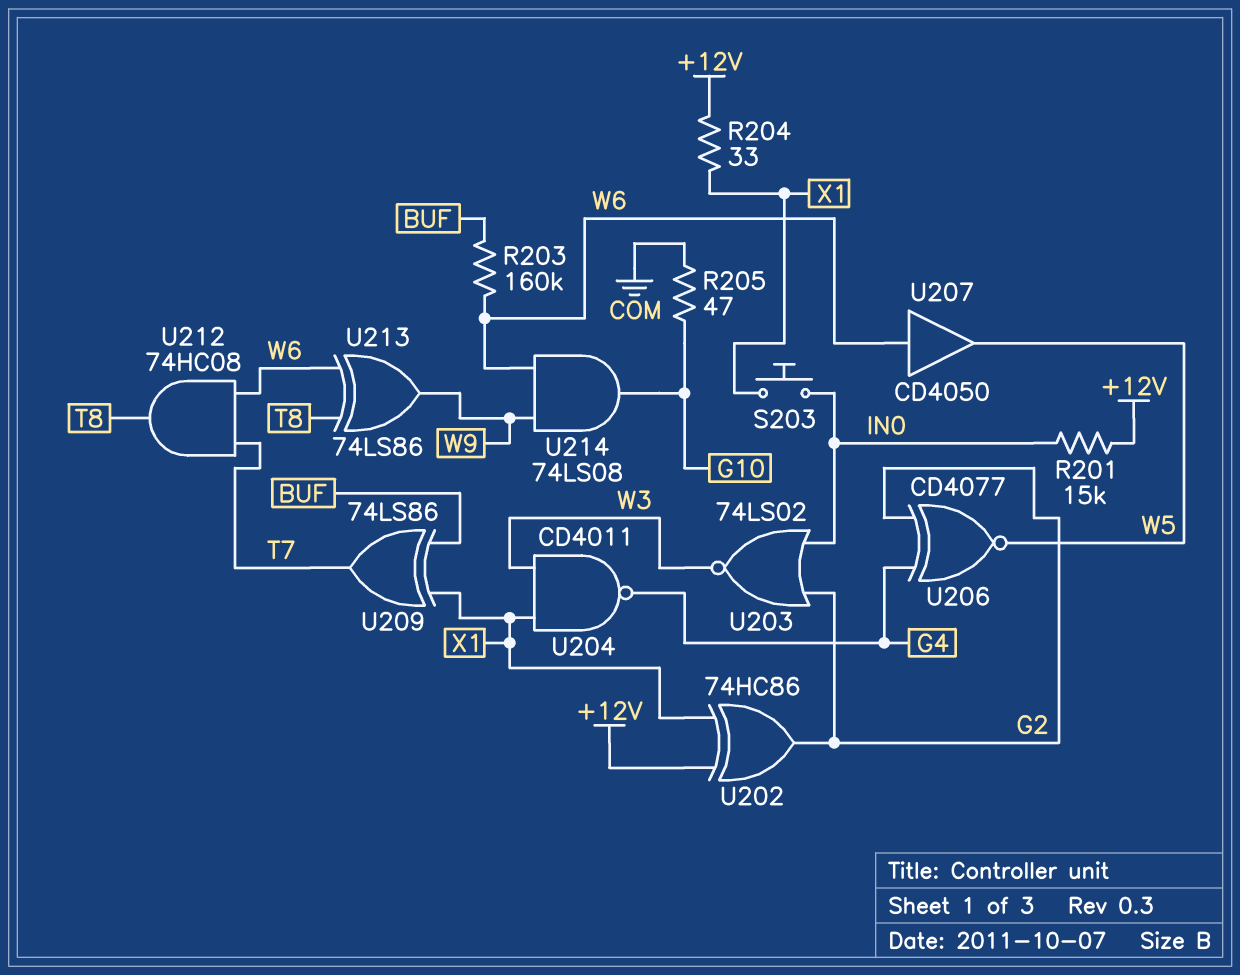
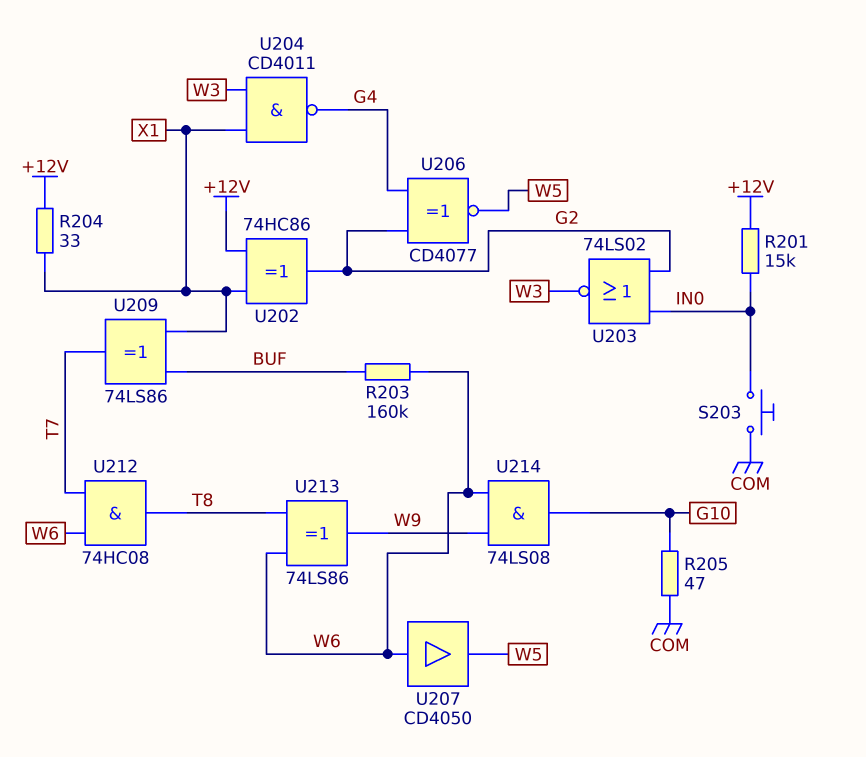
S203: button (IN0, X1) -> button (COM, IN0)

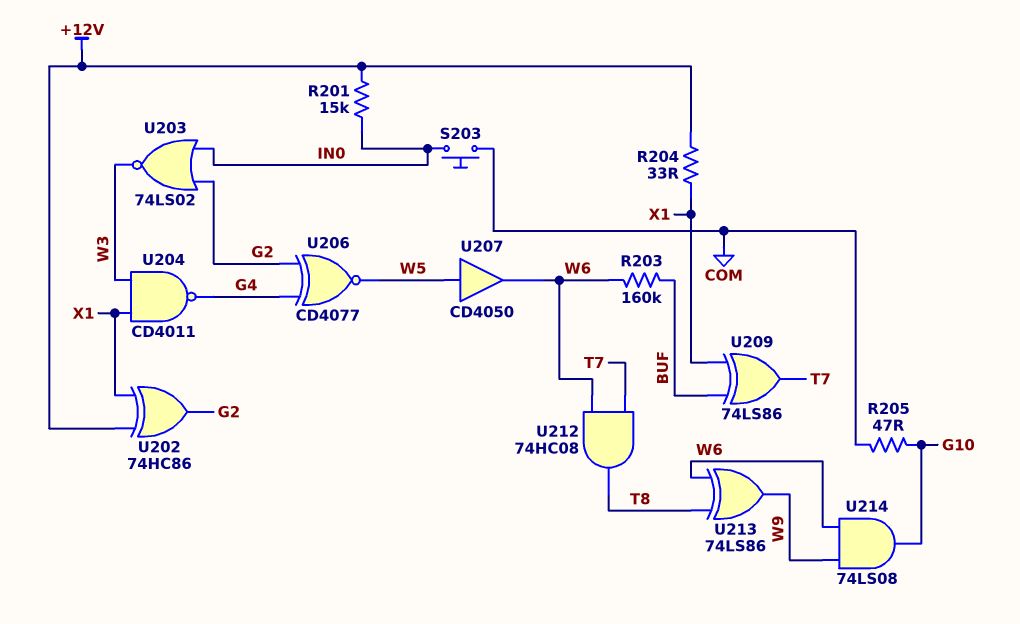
U207: buffer CD4050 (in W6, out W5) -> buffer CD4050 (in W5, out W6)

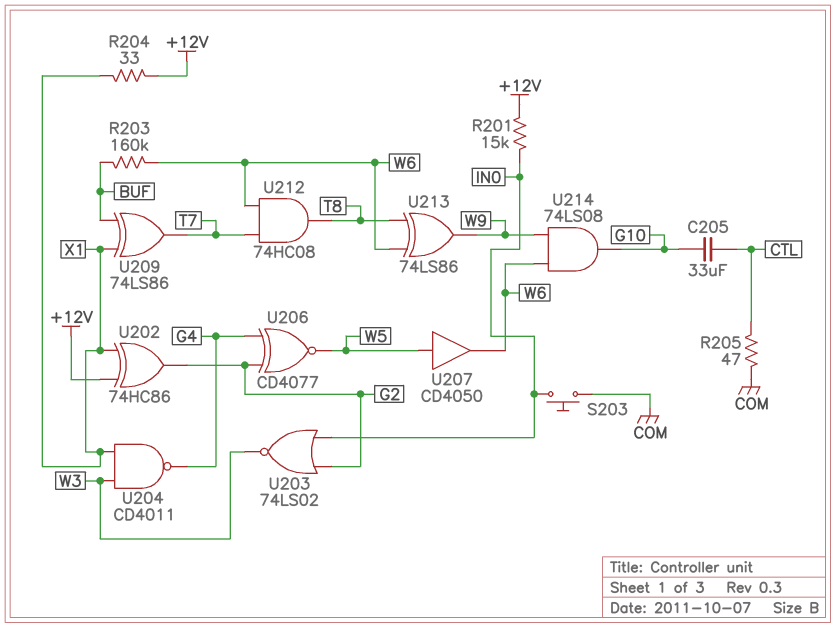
C205: none -> 33uF (CTL, G10)
R205: 47 (COM, G10) -> 47 (COM, CTL)

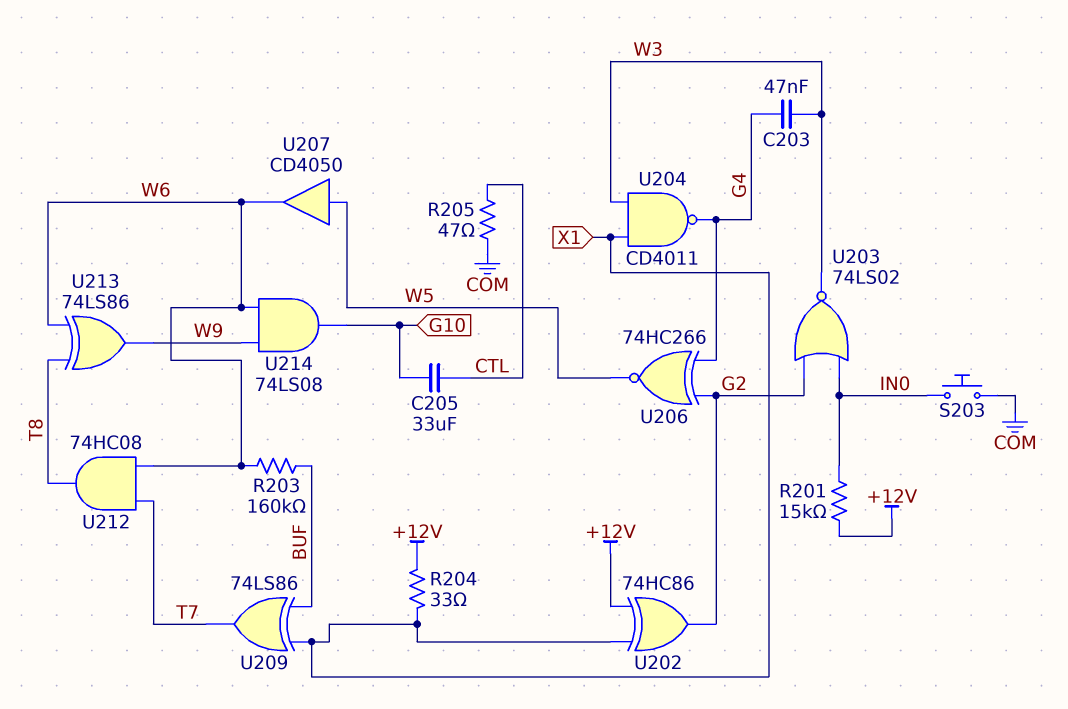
C203: none -> 47nF (G4, W3)
U206: XNOR CD4077 (in G2, in G4, out W5) -> XNOR 74HC266 (in G2, in G4, out W5)

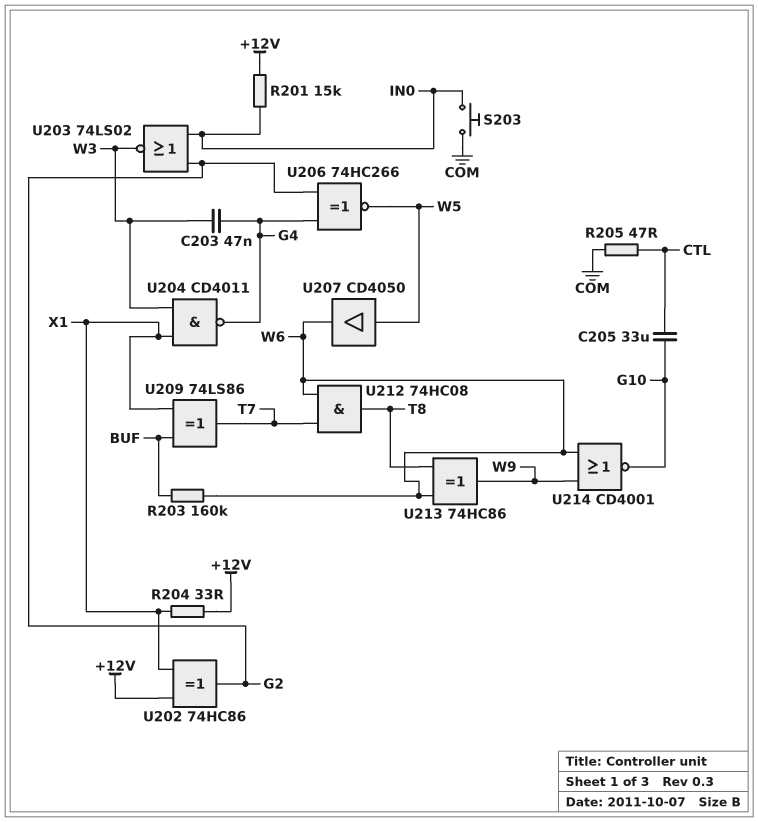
U213: XOR 74LS86 (in T8, in W6, out W9) -> XOR 74HC86 (in T8, in W6, out W9)
U214: AND 74LS08 (in W6, in W9, out G10) -> NOR CD4001 (in W6, in W9, out G10)

